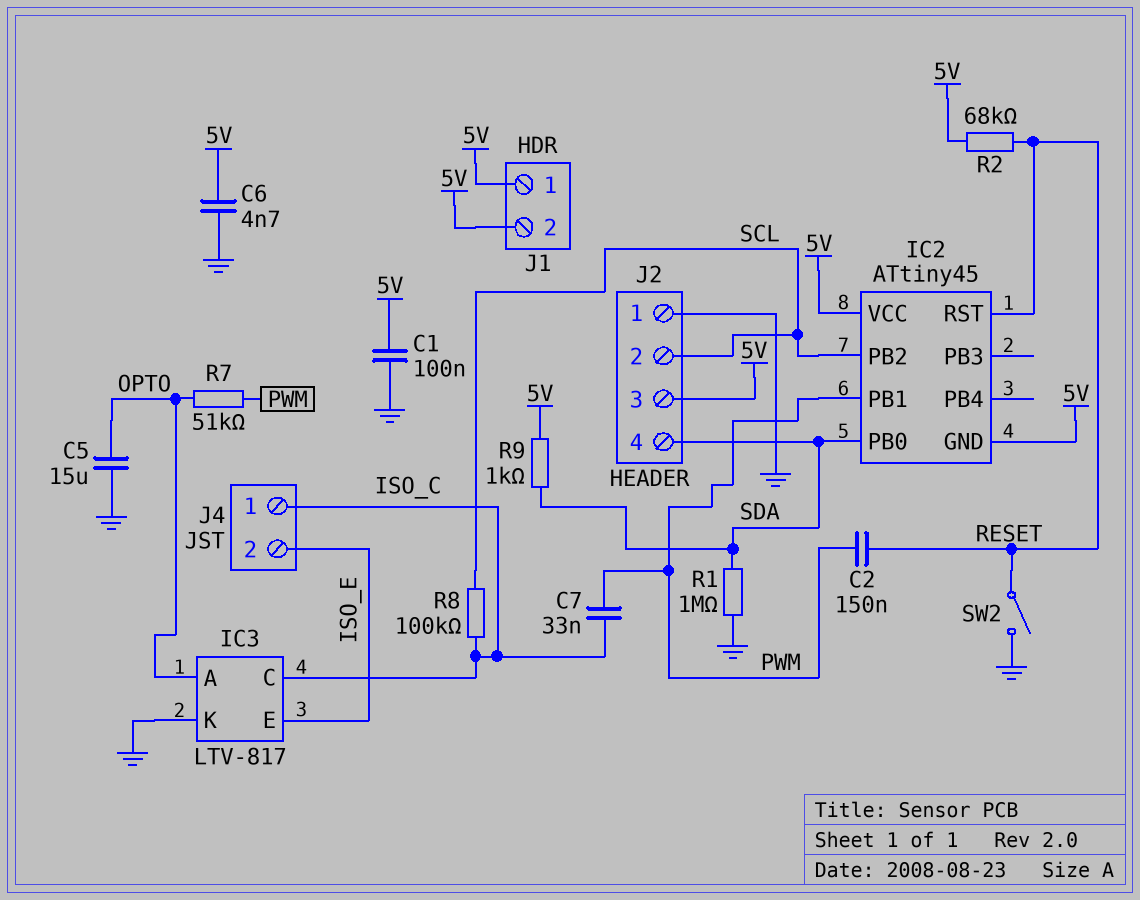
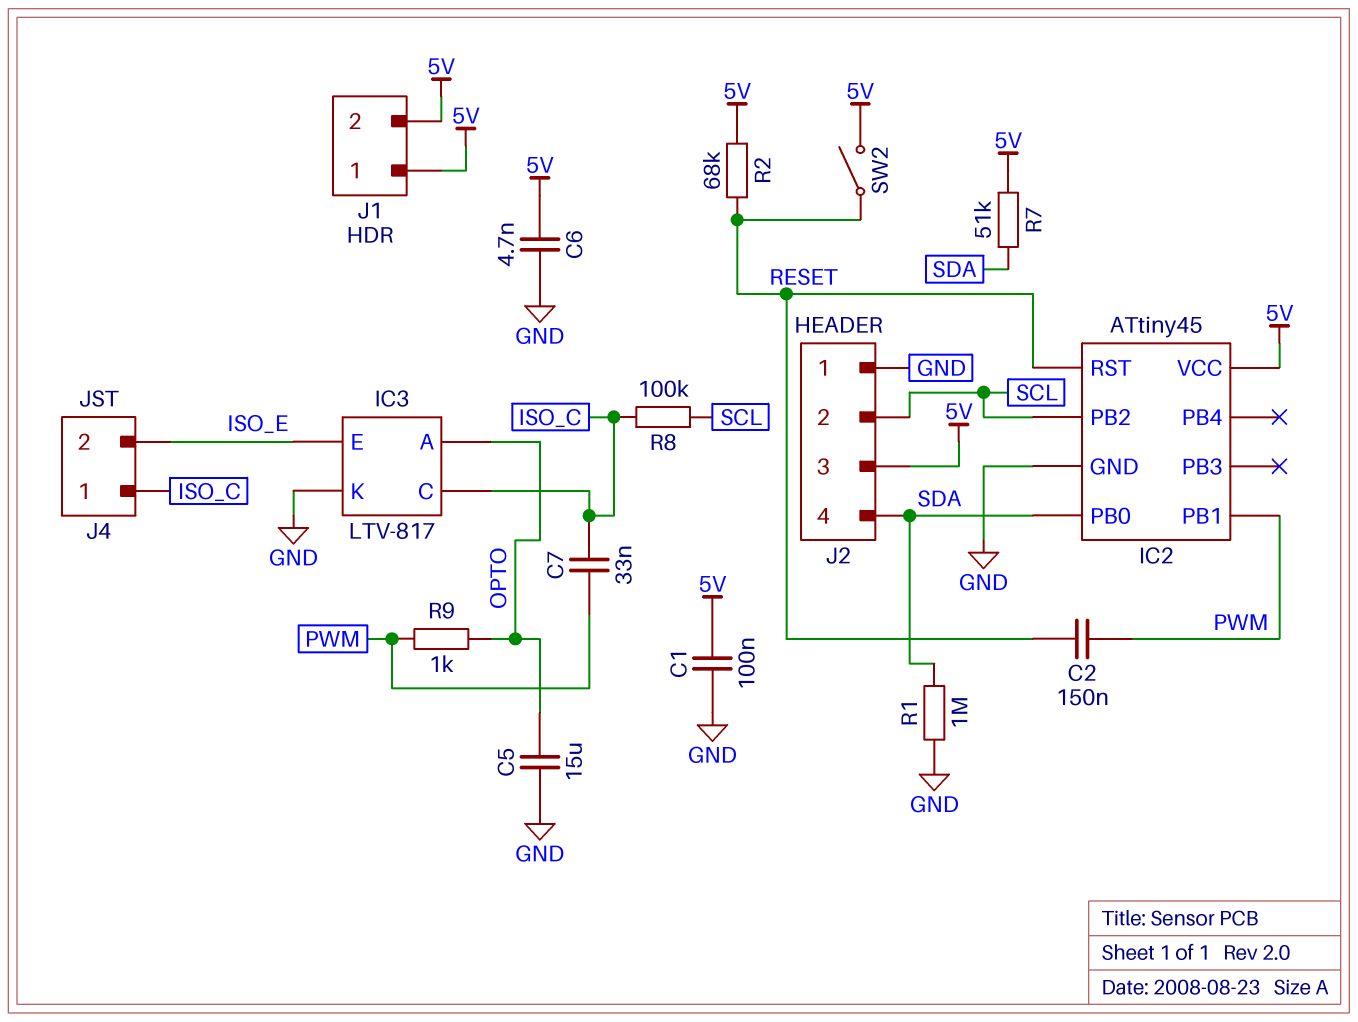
IC2 pin GND: 5V -> GND
R7: 51k (OPTO, PWM) -> 51k (5V, SDA)
R9: 1k (5V, SDA) -> 1k (OPTO, PWM)
SW2: switch (GND, RESET) -> switch (5V, RESET)

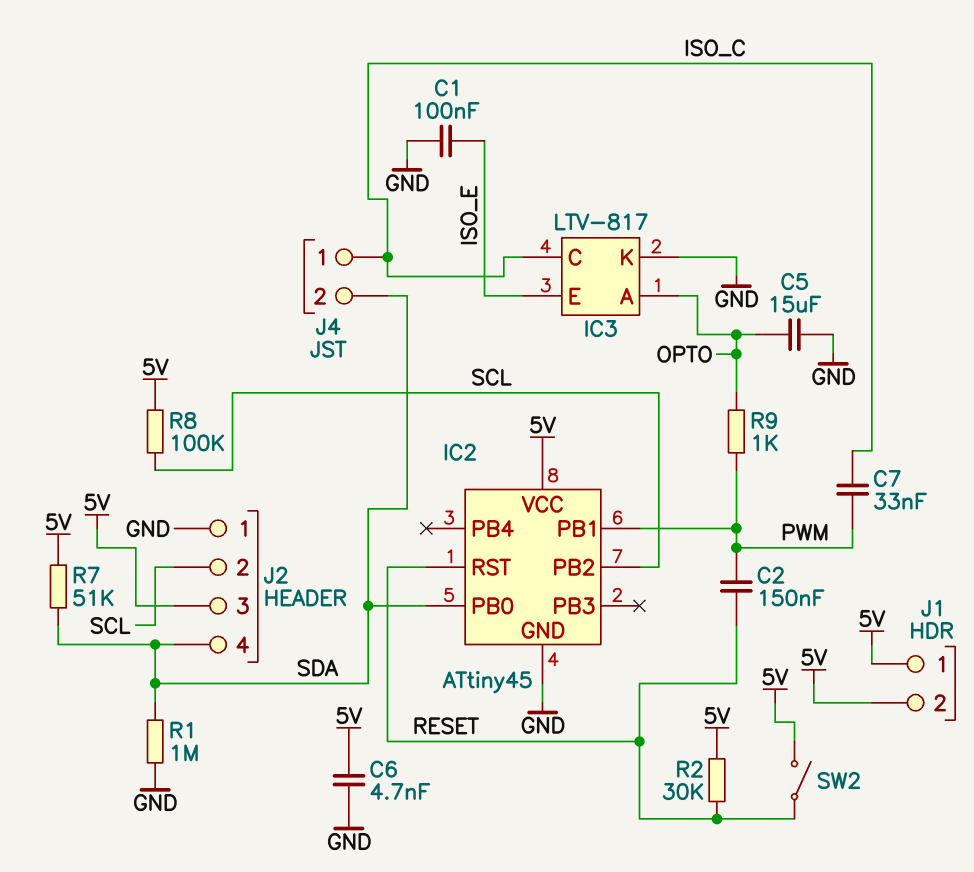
C1: 100nF (5V, GND) -> 100nF (GND, ISO_E)
J4 pin 2: ISO_E -> SDA
R2: 68k (5V, RESET) -> 30k (5V, RESET)
R8: 100k (ISO_C, SCL) -> 100k (5V, SCL)

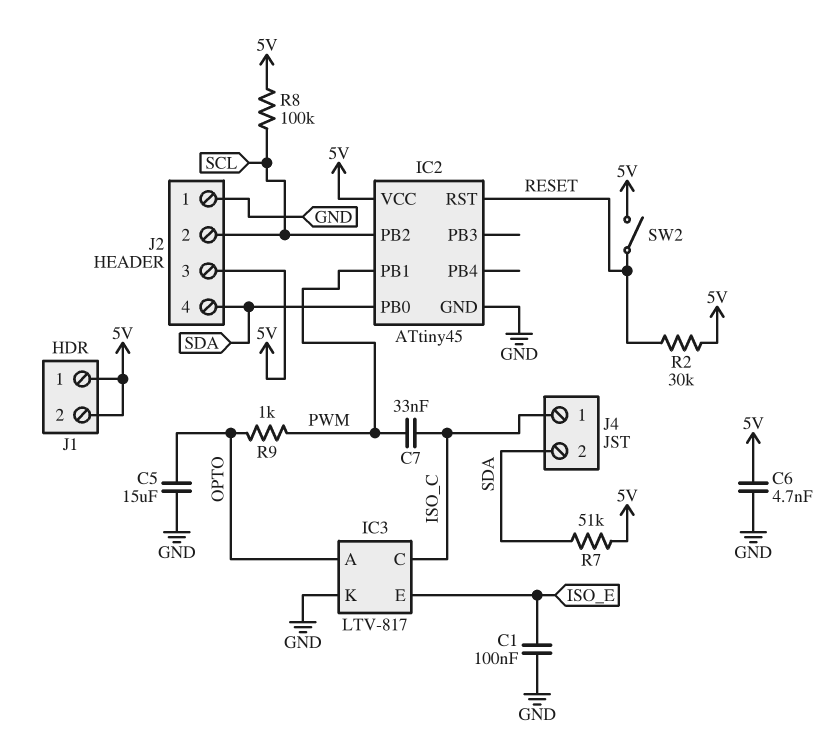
C2: 150nF (PWM, RESET) -> none
R1: 1M (GND, SDA) -> none

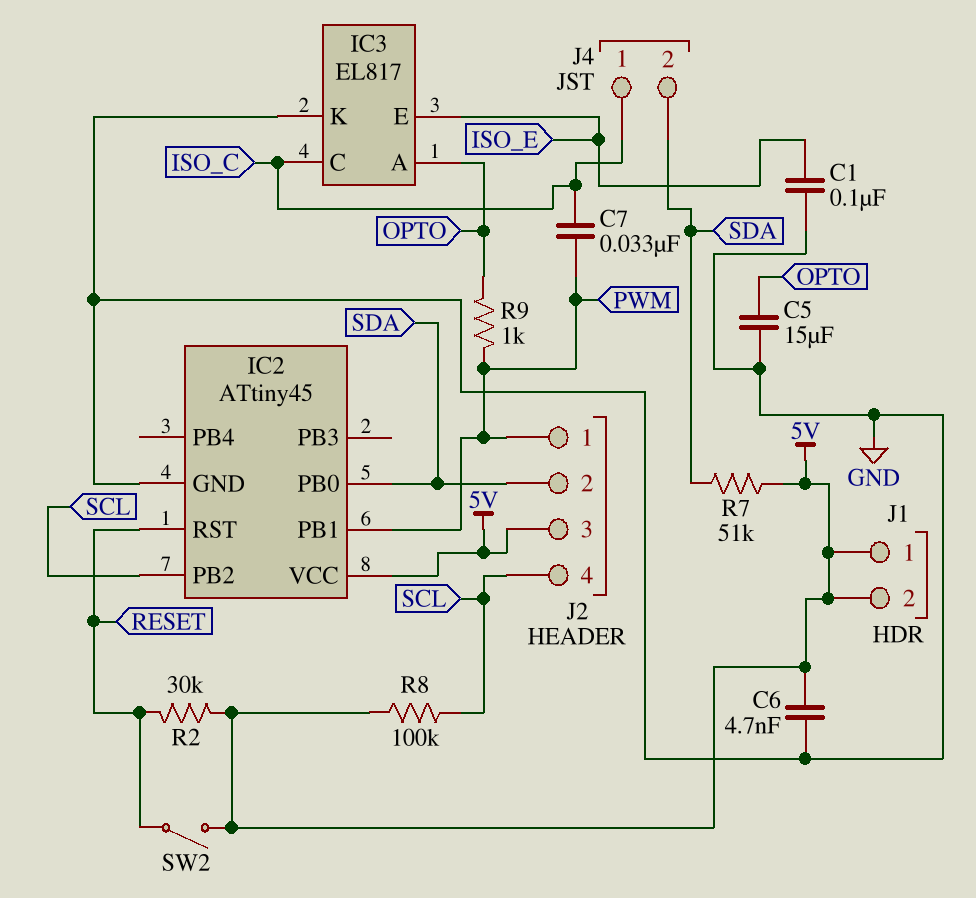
IC3: LTV-817 -> EL817
J2 pin 1: GND -> PWM
J2 pin 2: SCL -> SDA
J2 pin 4: SDA -> SCL

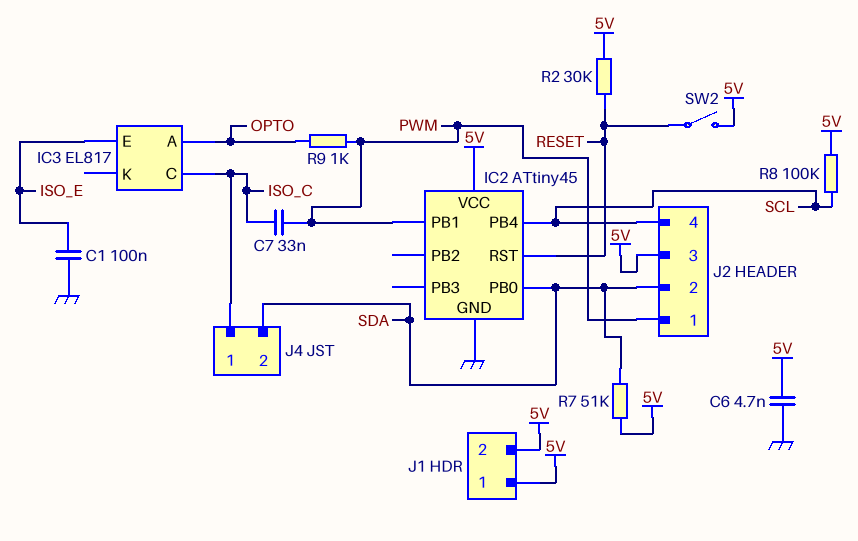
C5: 15uF (GND, OPTO) -> none
IC2 pin PB2: SCL -> none
IC2 pin PB4: none -> SCL
IC3 pin K: GND -> none

